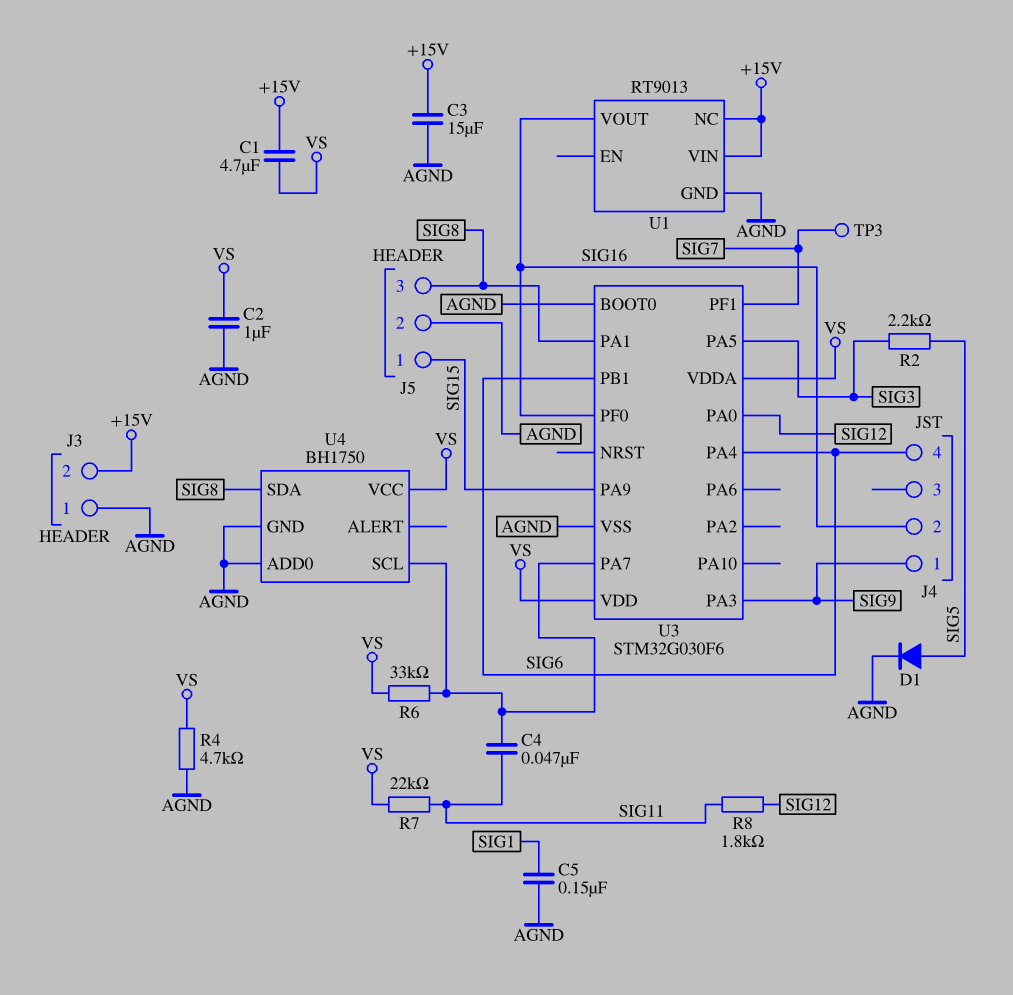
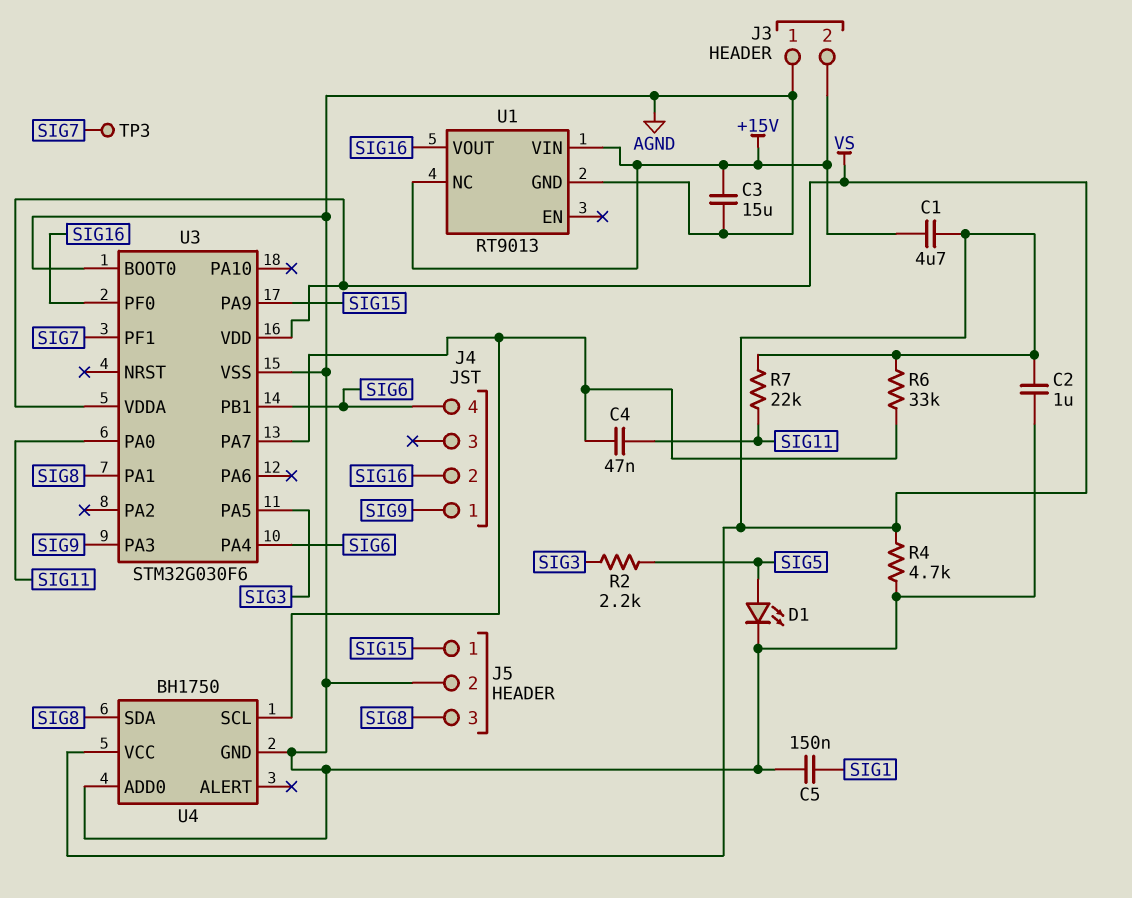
D1: diode (A SIG5, K AGND) -> LED (A SIG5, K AGND)
R8: 1.8k (SIG11, SIG12) -> none
U3 pin PA0: SIG12 -> SIG11

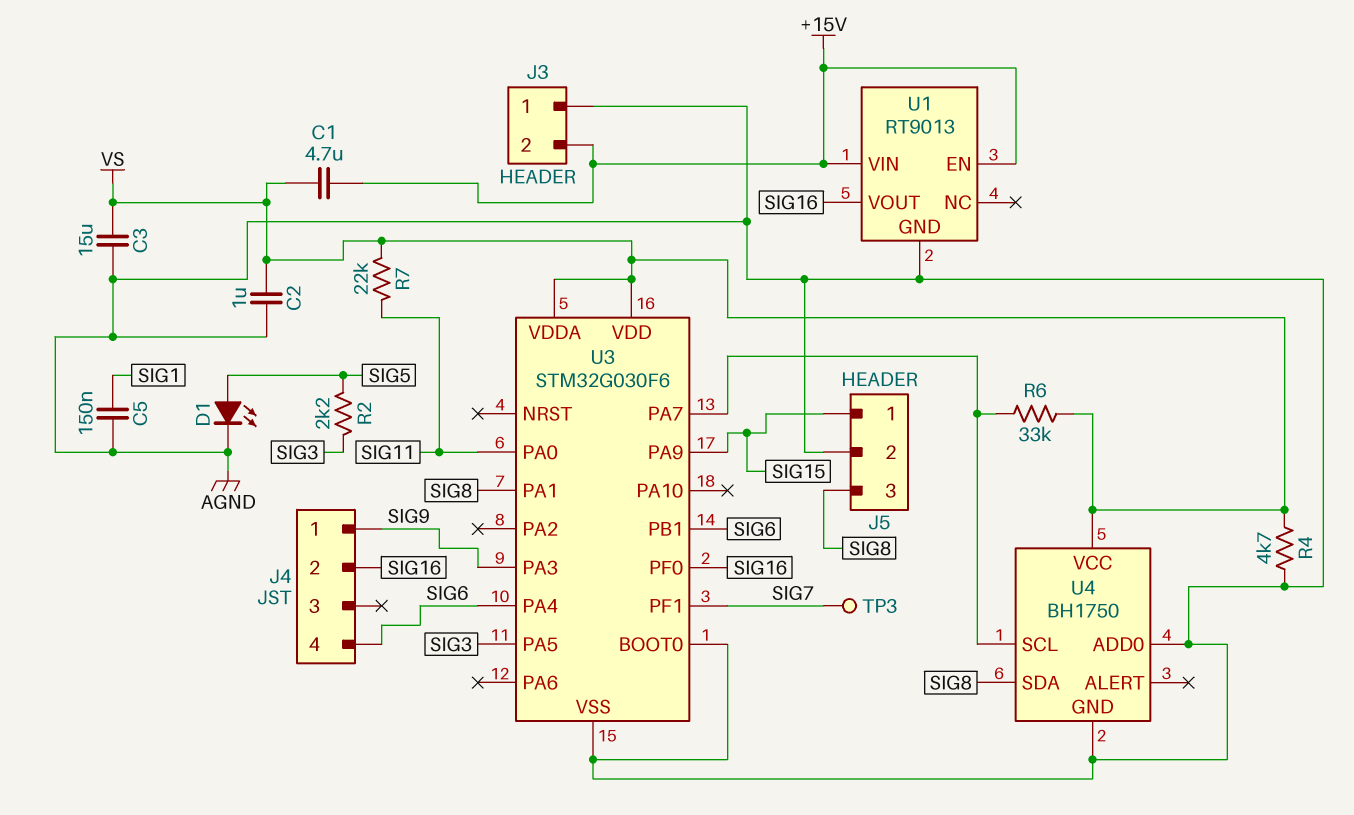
C3: 15uF (+15V, AGND) -> 15uF (AGND, VS)
C4: 47nF (SIG11, U3/PA7) -> none
U1 pin EN: none -> +15V
U1 pin NC: +15V -> none

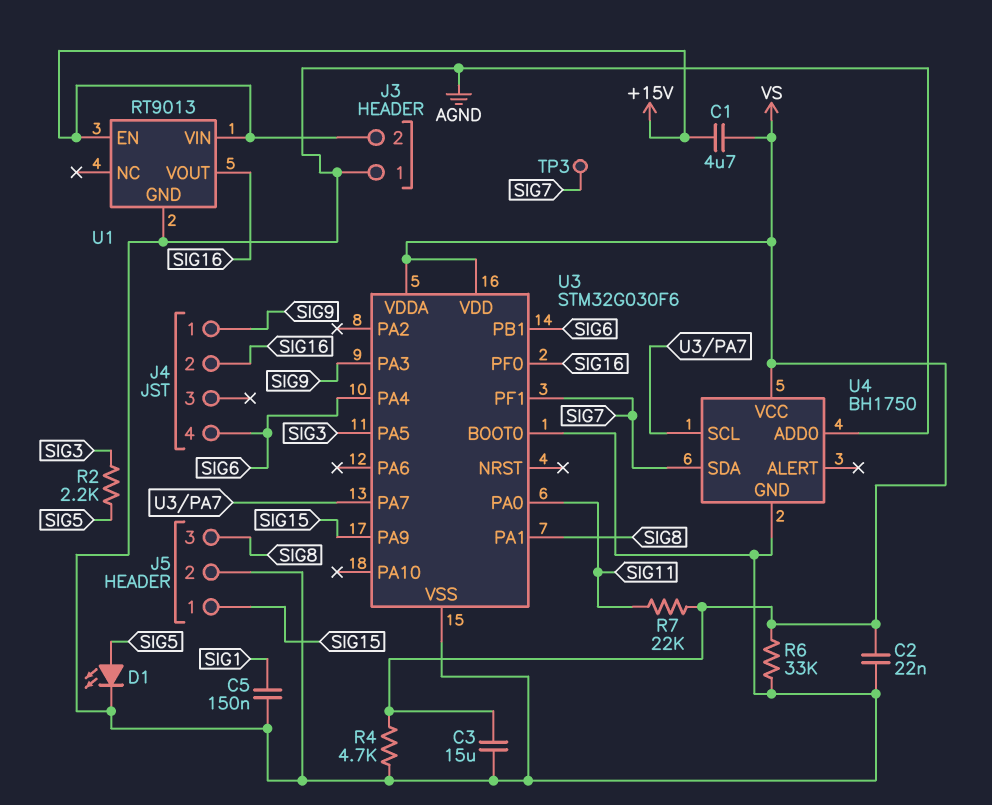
C2: 1uF (AGND, VS) -> 22nF (AGND, VS)
R6: 33k (U3/PA7, VS) -> 33k (AGND, VS)
U4 pin SDA: SIG8 -> SIG7

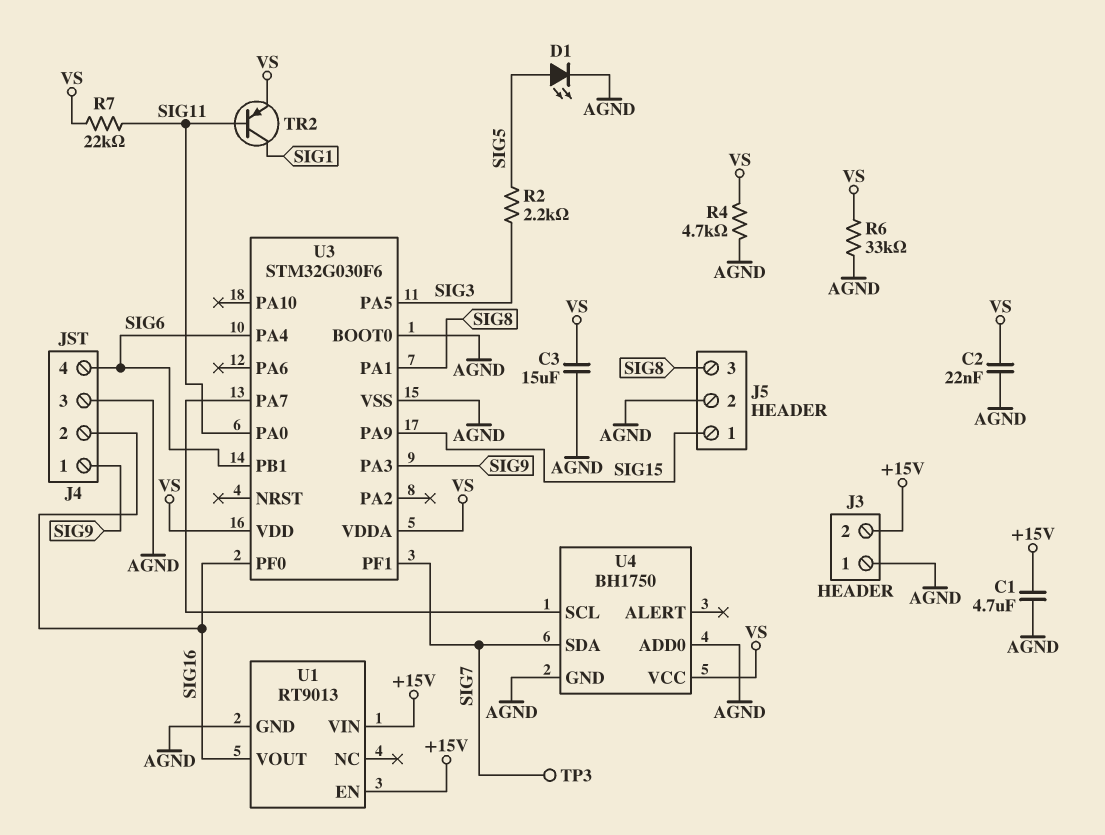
C1: 4.7uF (+15V, VS) -> 4.7uF (+15V, AGND)
C5: 150nF (AGND, SIG1) -> none
J4 pin 3: none -> AGND
TR2: none -> PNP (B SIG11, C SIG1, E VS)

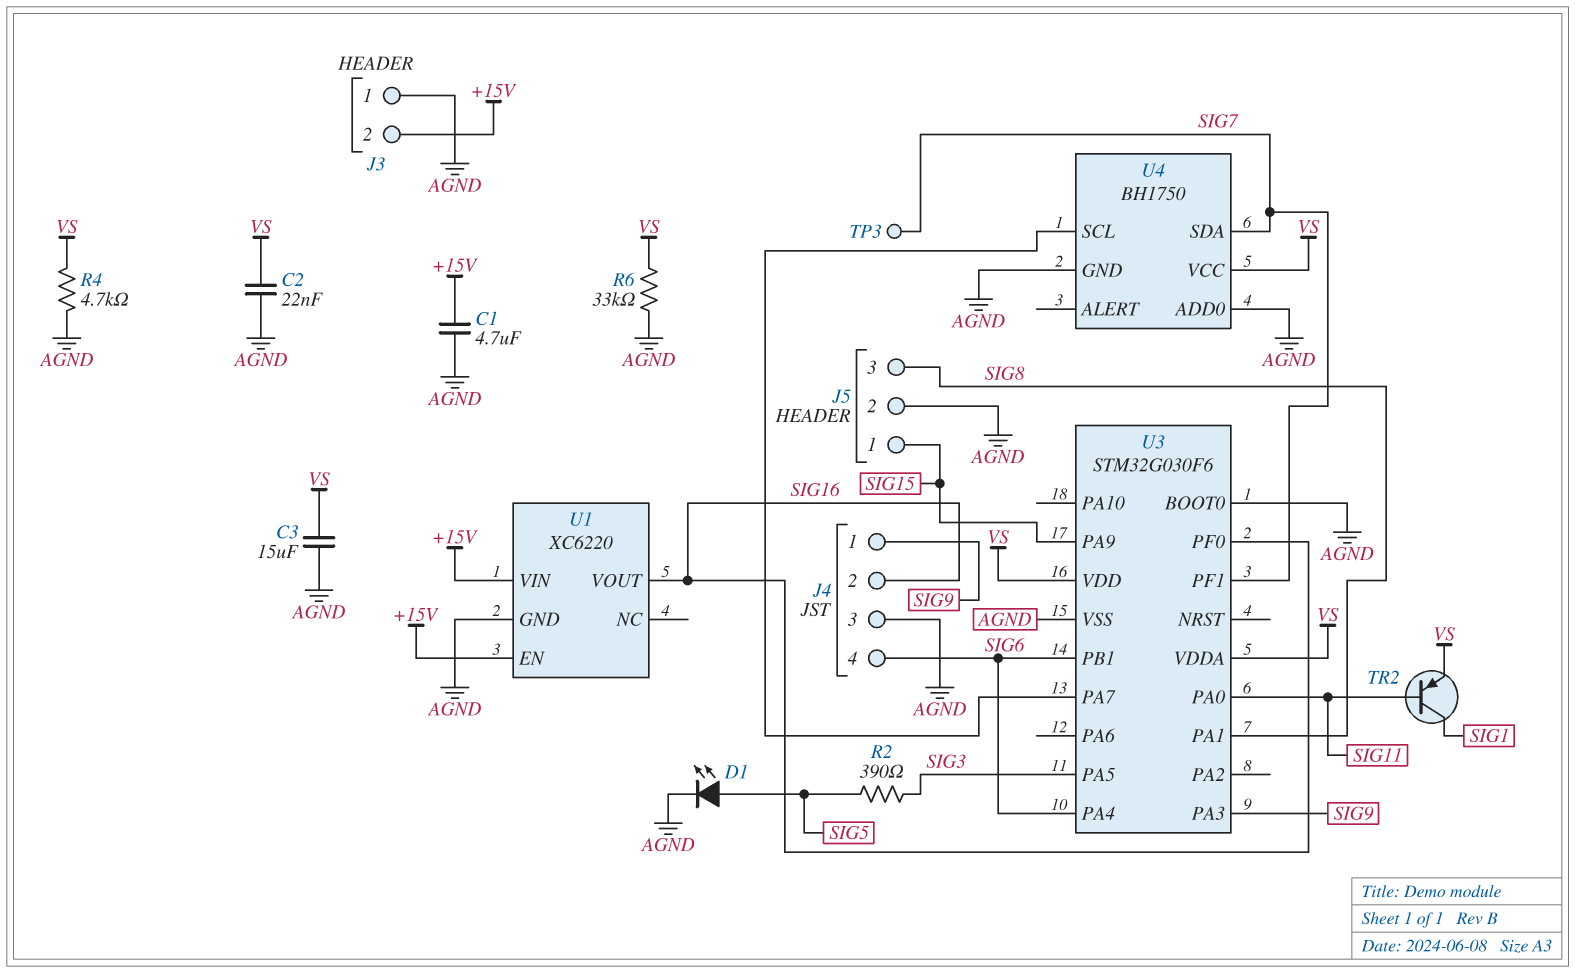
R2: 2.2k (SIG3, SIG5) -> 390 (SIG3, SIG5)
R7: 22k (SIG11, VS) -> none
U1: RT9013 -> XC6220

